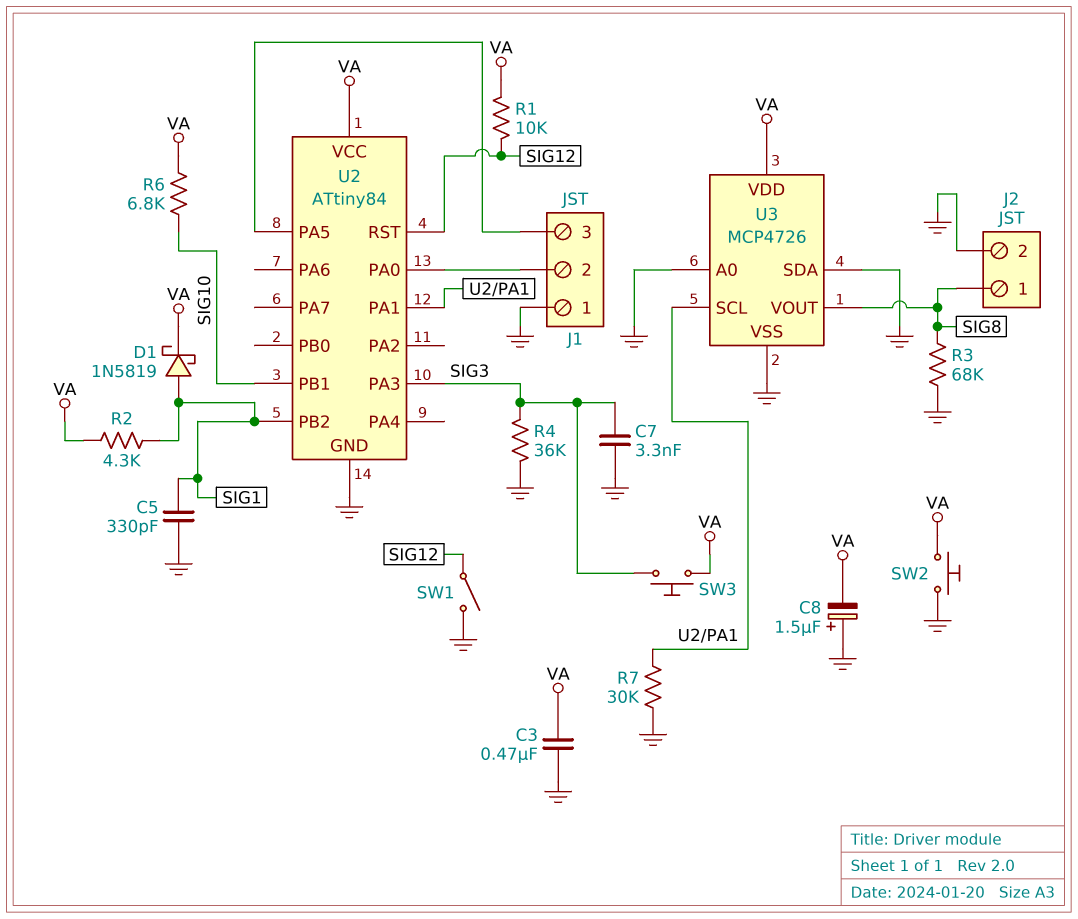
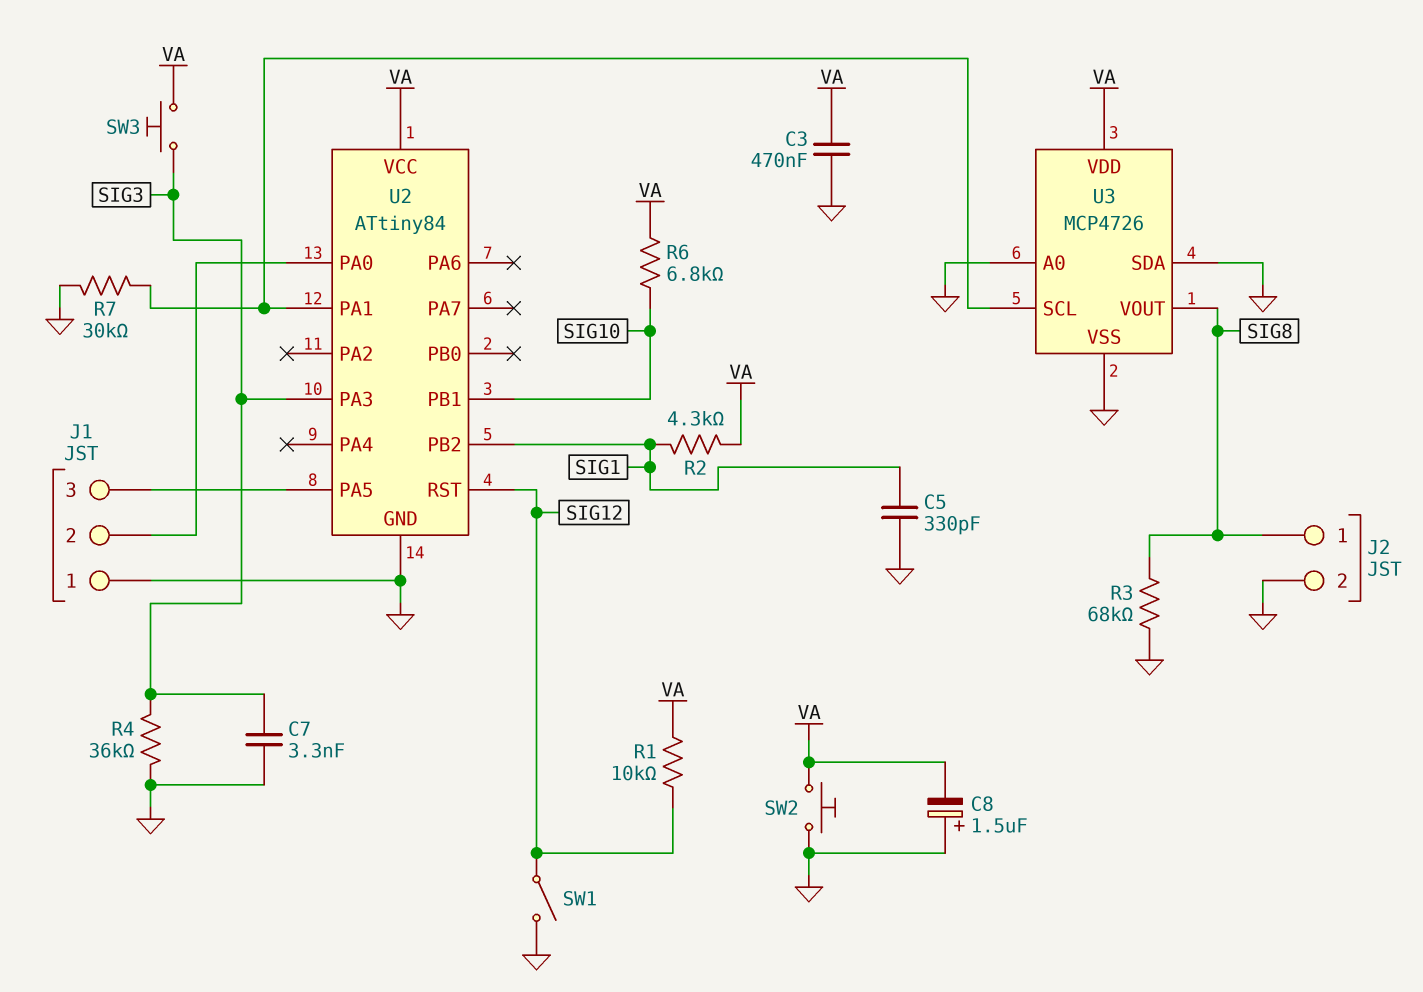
D1: schottky 1N5819 (A SIG1, K VA) -> none

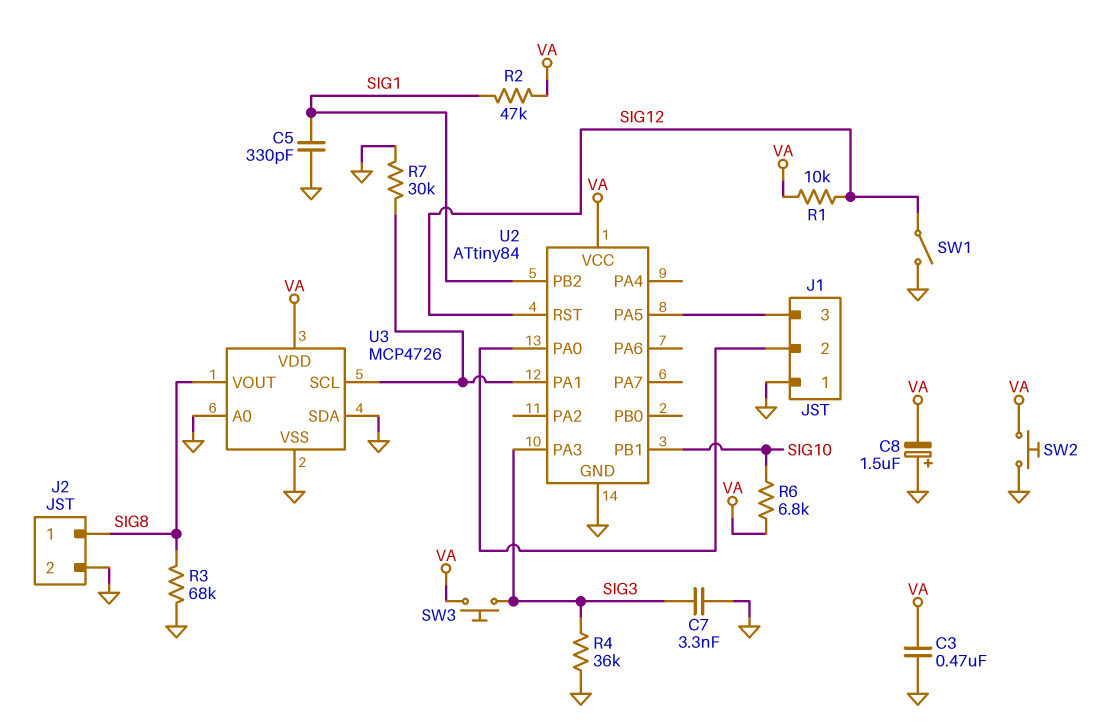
R2: 4.3k (SIG1, VA) -> 47k (SIG1, VA)

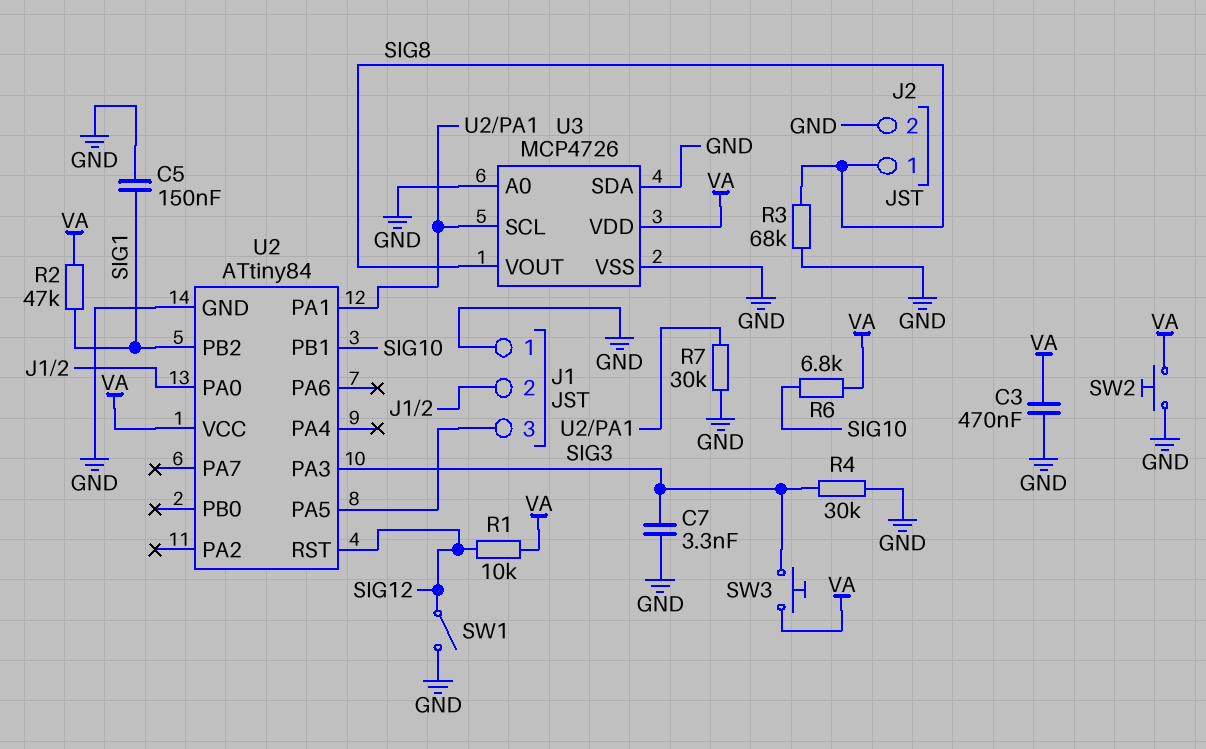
C5: 330pF (GND, SIG1) -> 150nF (GND, SIG1)
C8: 1.5uF (plus GND, minus VA) -> none
R4: 36k (GND, SIG3) -> 30k (GND, SIG3)

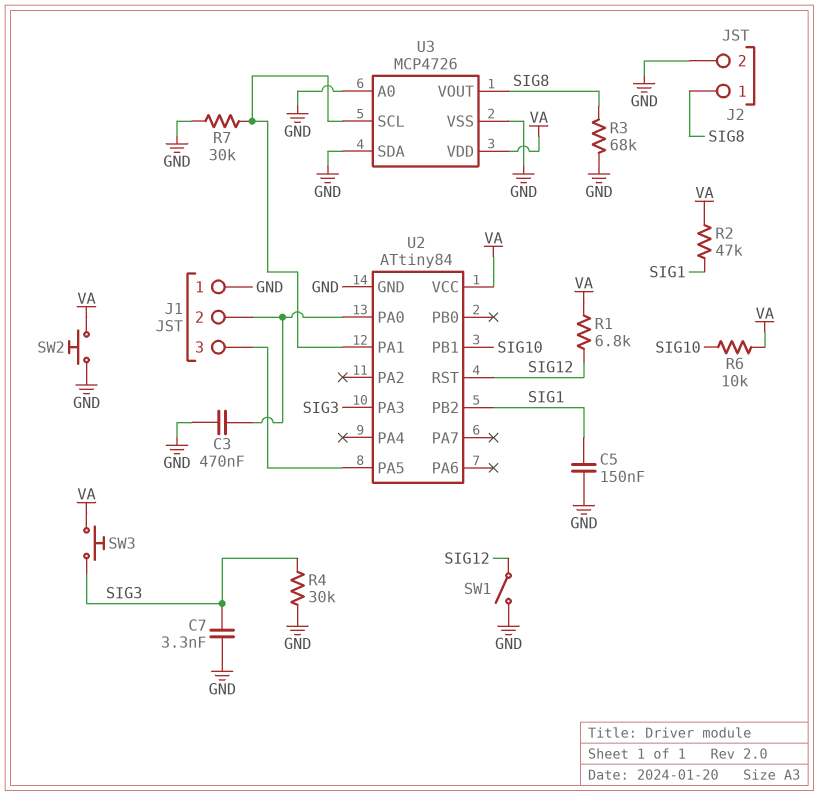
C3: 470nF (GND, VA) -> 470nF (GND, J1/2)
R1: 10k (SIG12, VA) -> 6.8k (SIG12, VA)
R6: 6.8k (SIG10, VA) -> 10k (SIG10, VA)

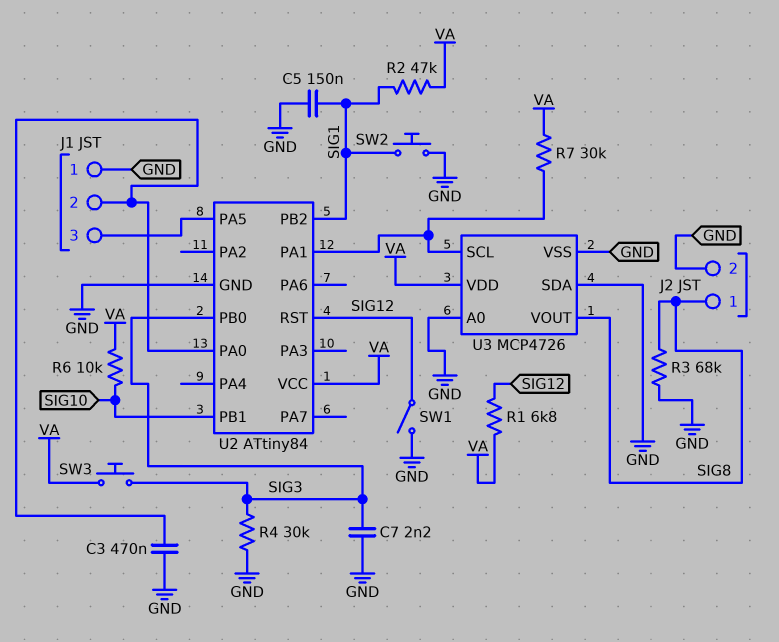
C7: 3.3nF (GND, SIG3) -> 2.2nF (GND, SIG3)
R7: 30k (GND, U2/PA1) -> 30k (U2/PA1, VA)
SW2: button (GND, VA) -> button (GND, SIG1)
U2 pin PA3: SIG3 -> none
U2 pin PB0: none -> SIG3

